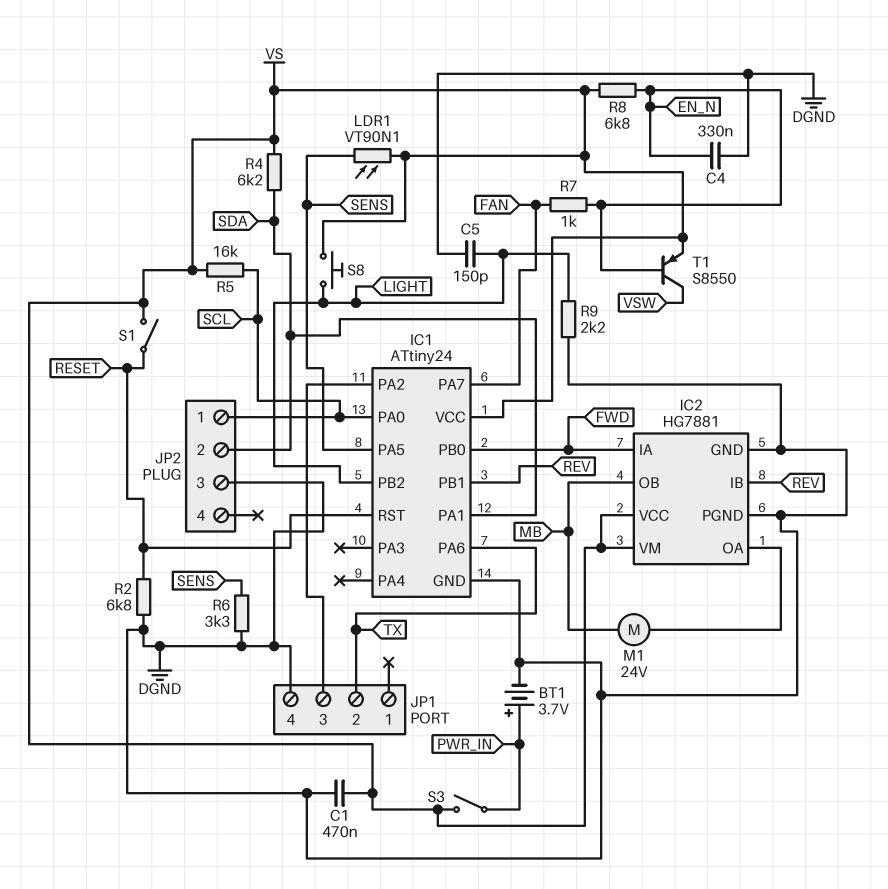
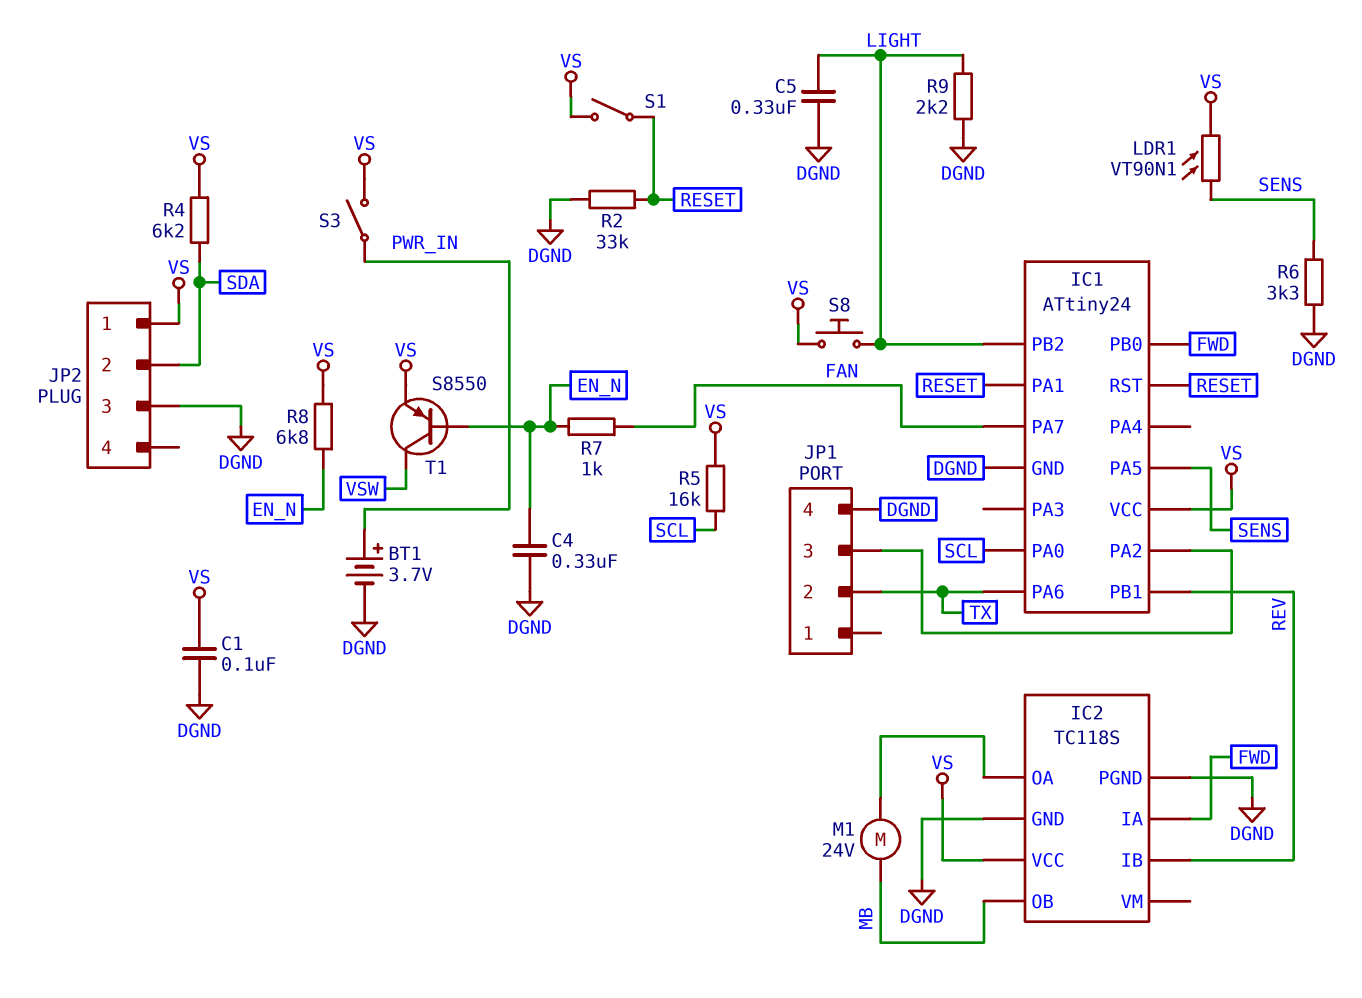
C1: 470nF (DGND, VS) -> 100nF (DGND, VS)
C5: 150pF (DGND, LIGHT) -> 330nF (DGND, LIGHT)
IC1 pin PA1: SDA -> RESET
IC2: HG7881 -> TC118S
IC2 pin VM: VS -> none
JP2 pin 1: SCL -> VS
R2: 6.8k (DGND, RESET) -> 33k (DGND, RESET)

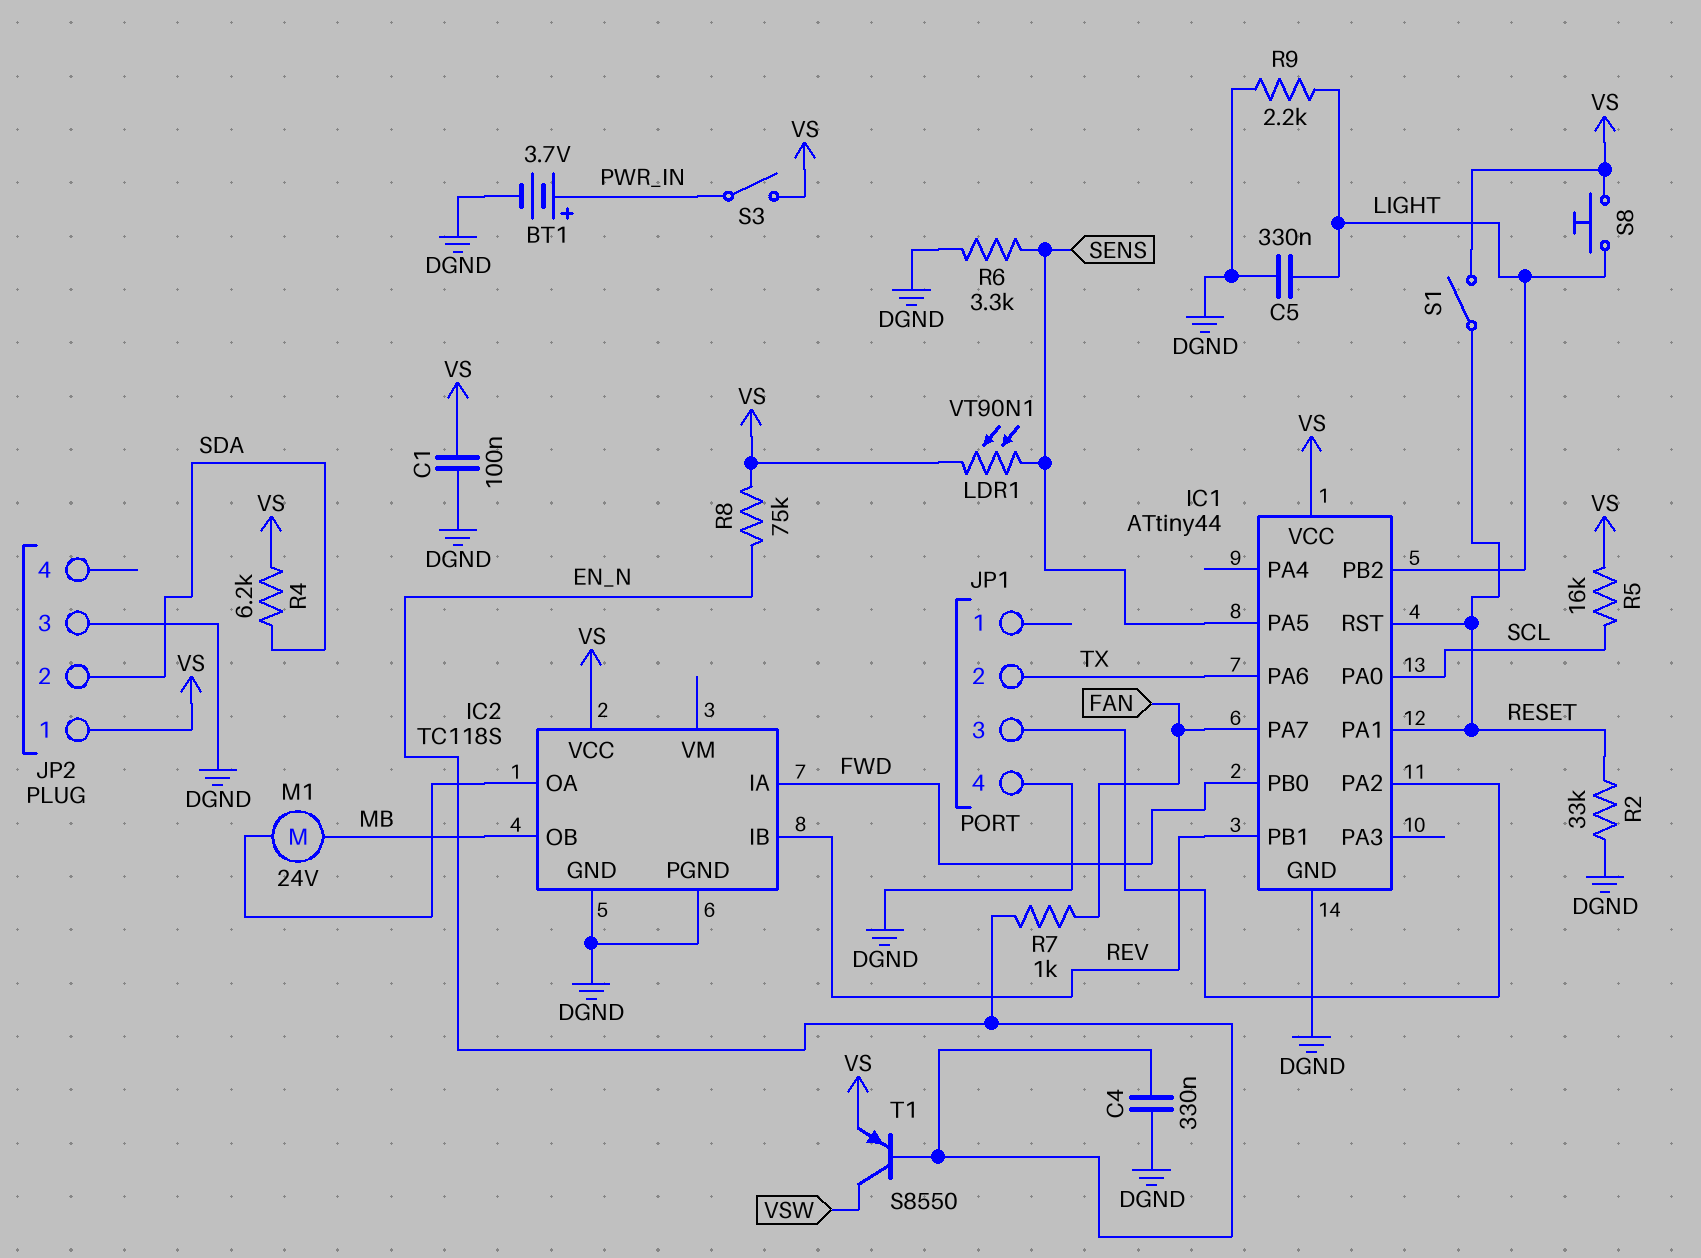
IC1: ATtiny24 -> ATtiny44
R8: 6.8k (EN_N, VS) -> 75k (EN_N, VS)

